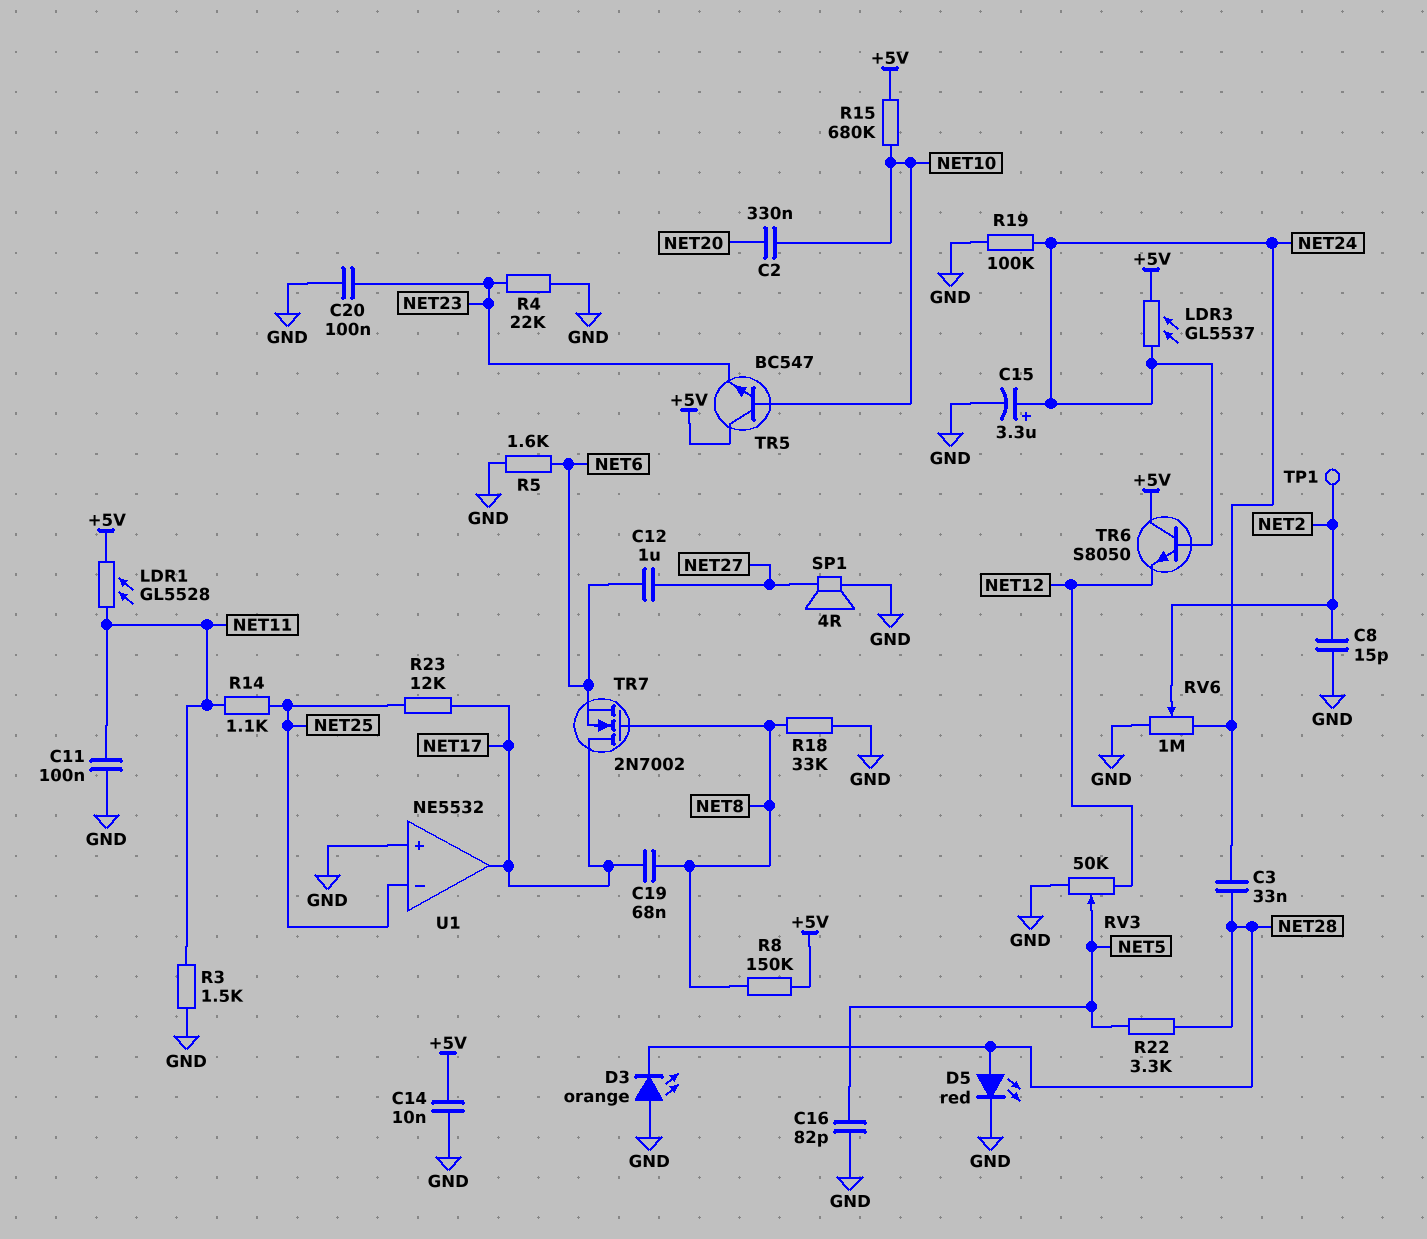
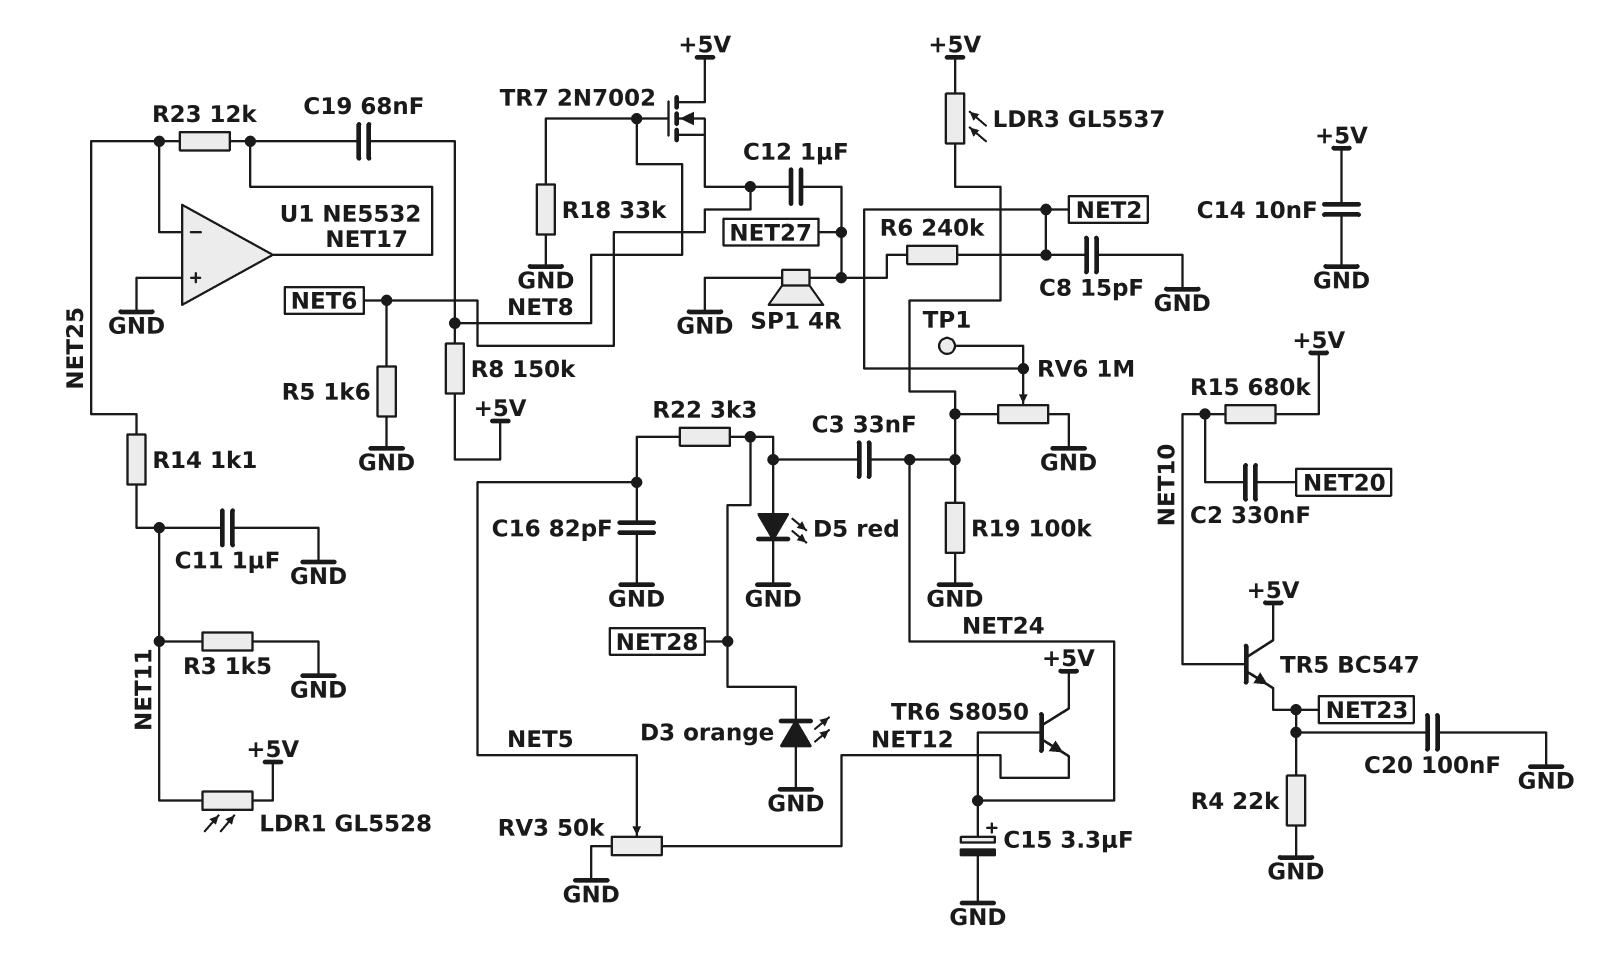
C11: 100nF (GND, NET11) -> 1uF (GND, NET11)
R6: none -> 240k (NET2, NET27)
TR7: NMOS 2N7002 (G NET8, D NET17, S NET6) -> NMOS 2N7002 (G NET8, D +5V, S NET6)

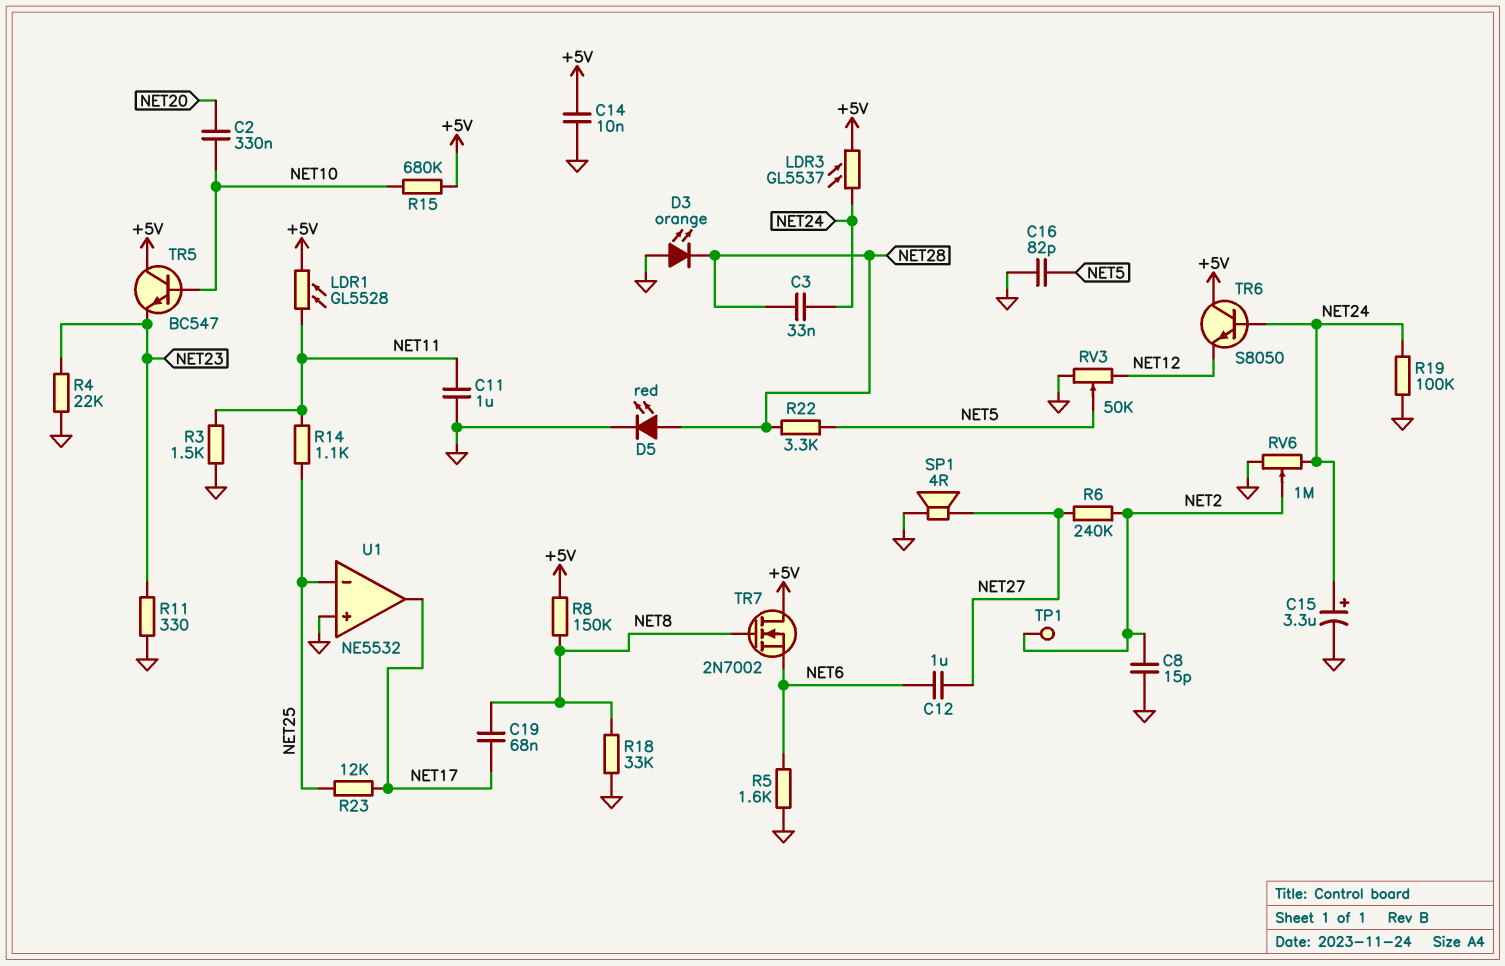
C20: 100nF (GND, NET23) -> none
R11: none -> 330 (GND, NET23)

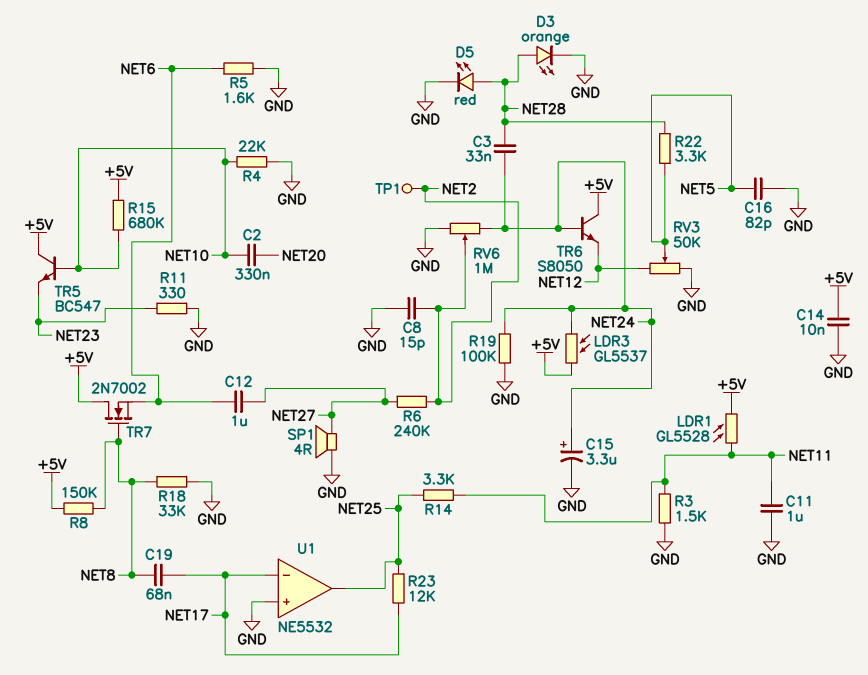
D3: LED orange (A GND, K NET28) -> LED orange (A NET28, K GND)
R4: 22k (GND, NET23) -> 22k (GND, NET10)
R14: 1.1k (NET11, NET25) -> 3.3k (NET11, NET25)
U1 pin in-: NET25 -> NET17
U1 pin out: NET17 -> NET25

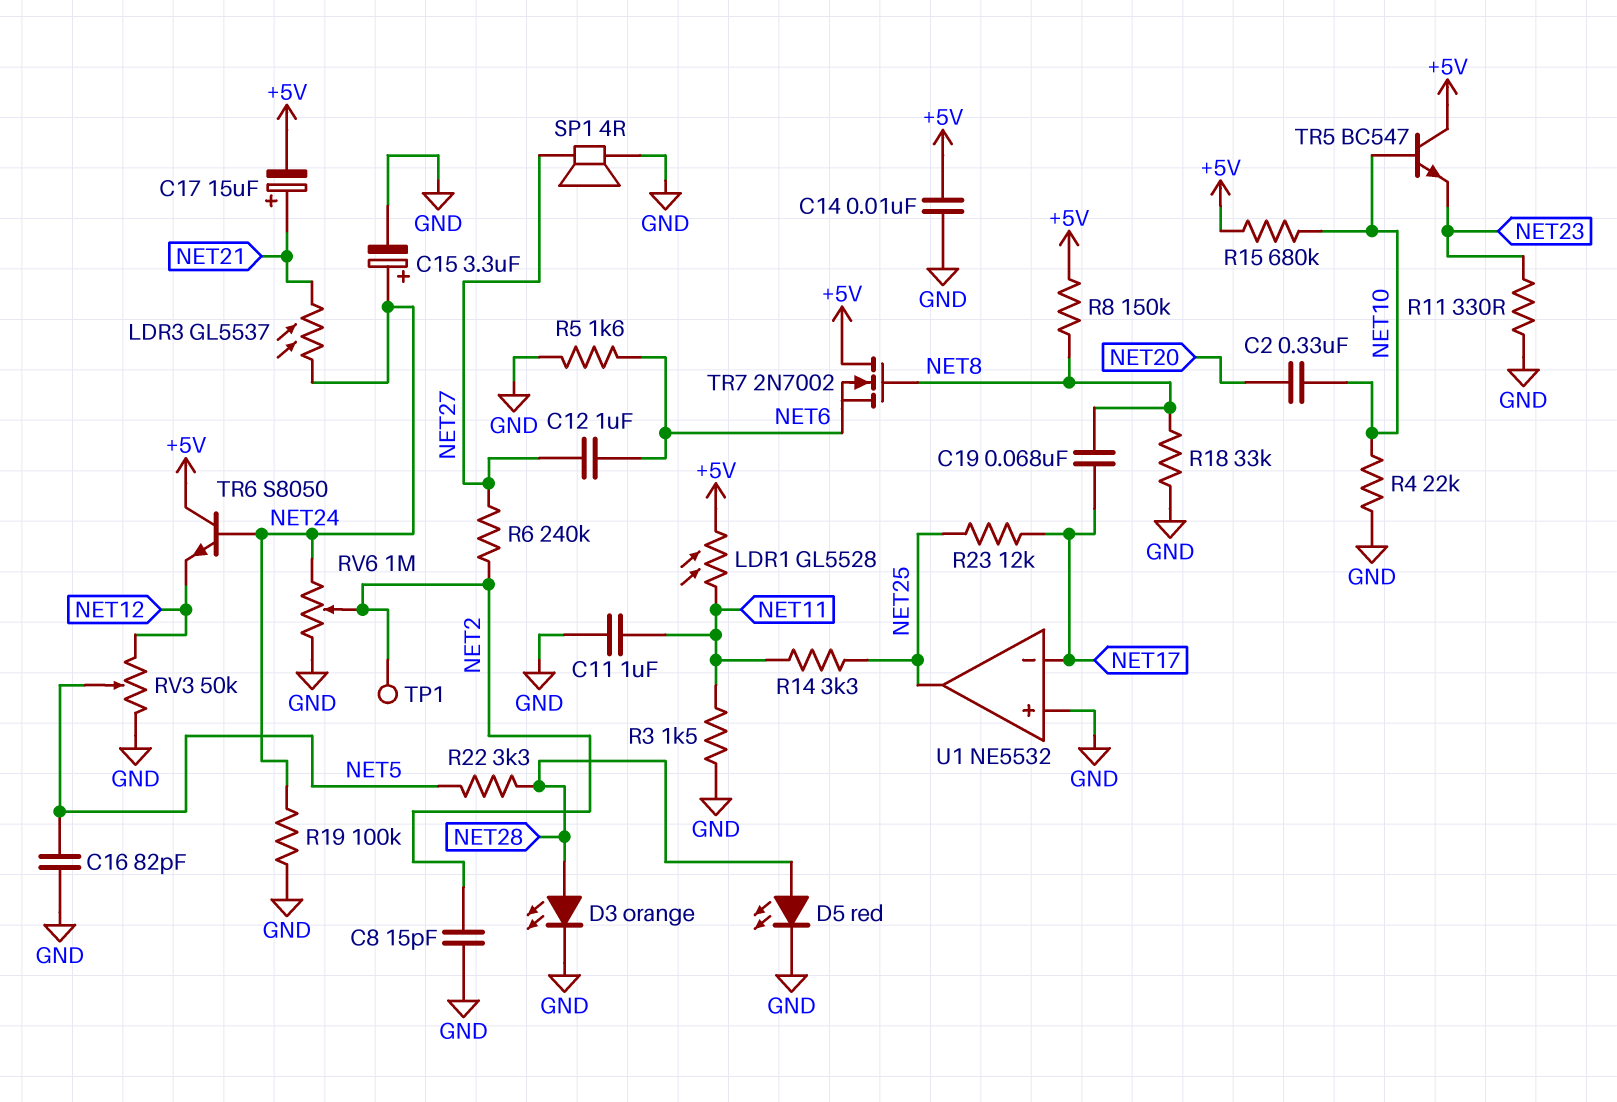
C3: 33nF (NET24, NET28) -> none
C17: none -> 15uF (plus NET21, minus +5V)
LDR3: GL5537 (+5V, NET24) -> GL5537 (NET21, NET24)

